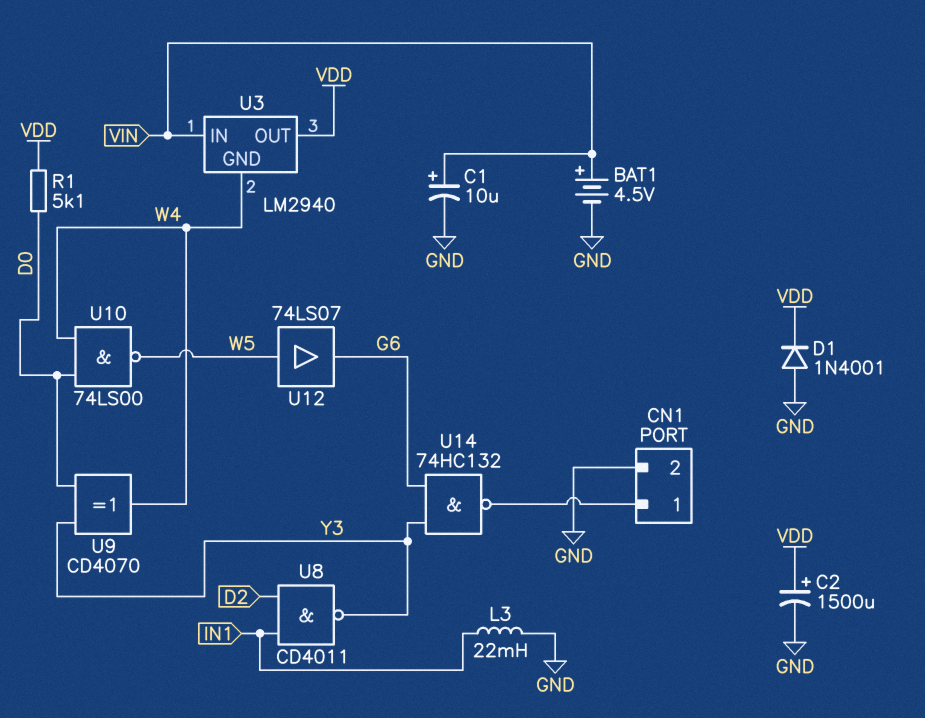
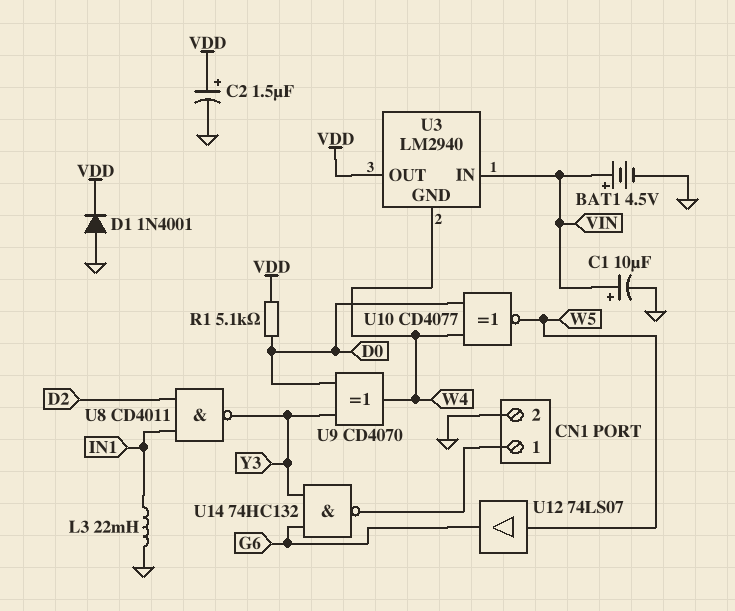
C2: 1500uF (plus VDD, minus GND) -> 1.5uF (plus VDD, minus GND)
U10: NAND 74LS00 (in D0, in W4, out W5) -> XNOR CD4077 (in D0, in W4, out W5)

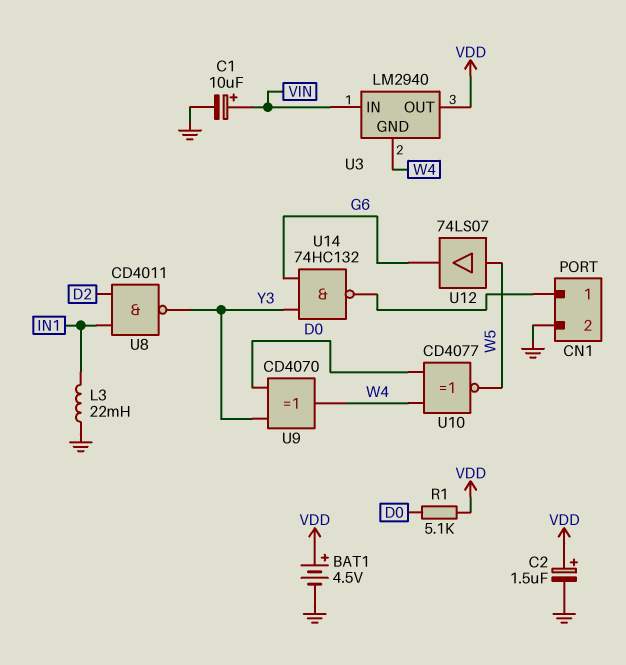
BAT1: 4.5V (plus VIN, minus GND) -> 4.5V (plus VDD, minus GND)
D1: diode 1N4001 (A GND, K VDD) -> none

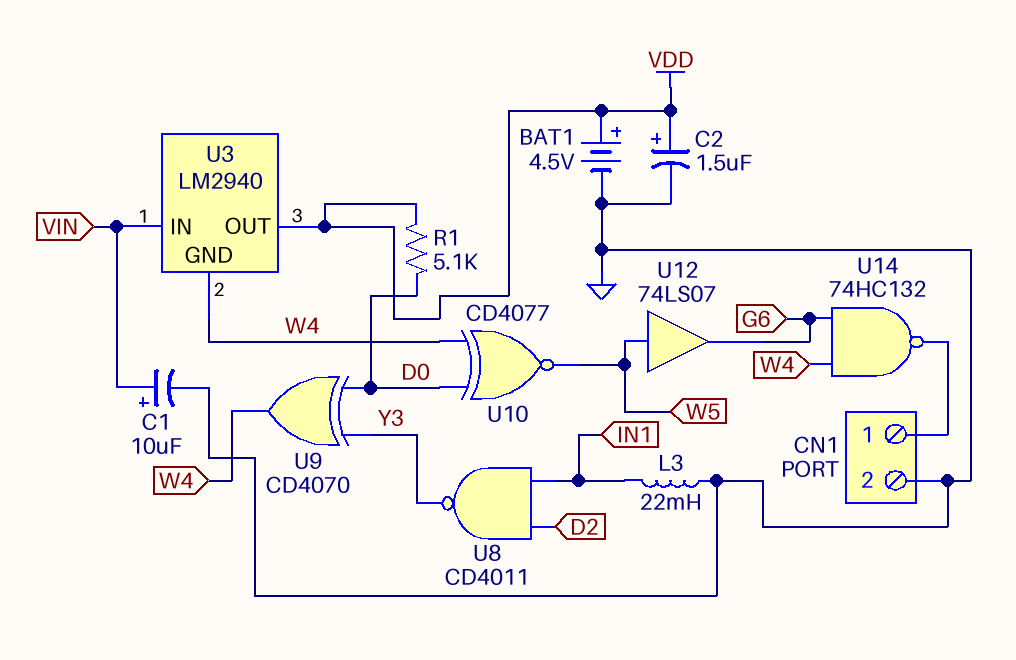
U14: NAND 74HC132 (in G6, in Y3, out CN1/1) -> NAND 74HC132 (in G6, in W4, out CN1/1)

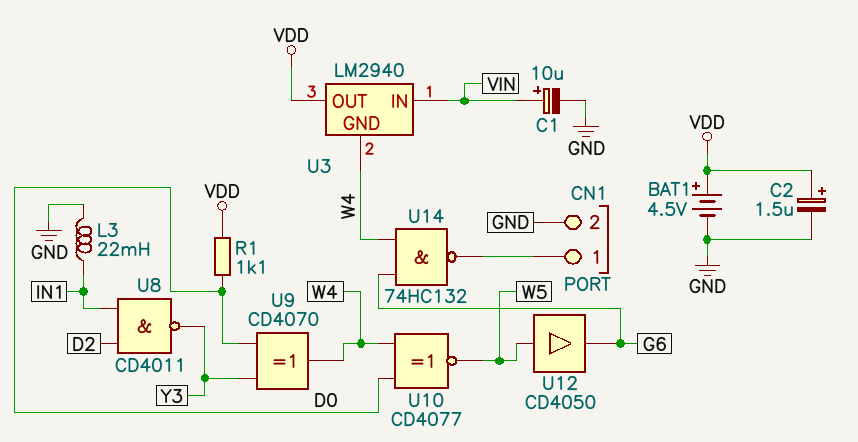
R1: 5.1k (D0, VDD) -> 1.1k (D0, VDD)
U12: buffer 74LS07 (in W5, out G6) -> buffer CD4050 (in W5, out G6)

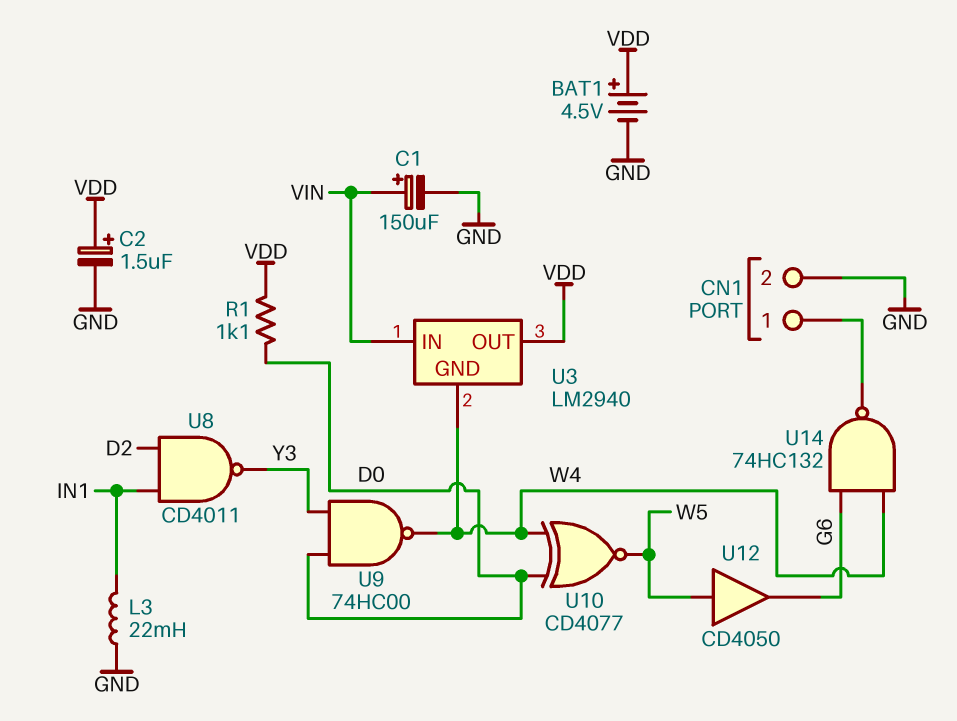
C1: 10uF (plus VIN, minus GND) -> 150uF (plus VIN, minus GND)
U9: XOR CD4070 (in D0, in Y3, out W4) -> NAND 74HC00 (in D0, in Y3, out W4)

